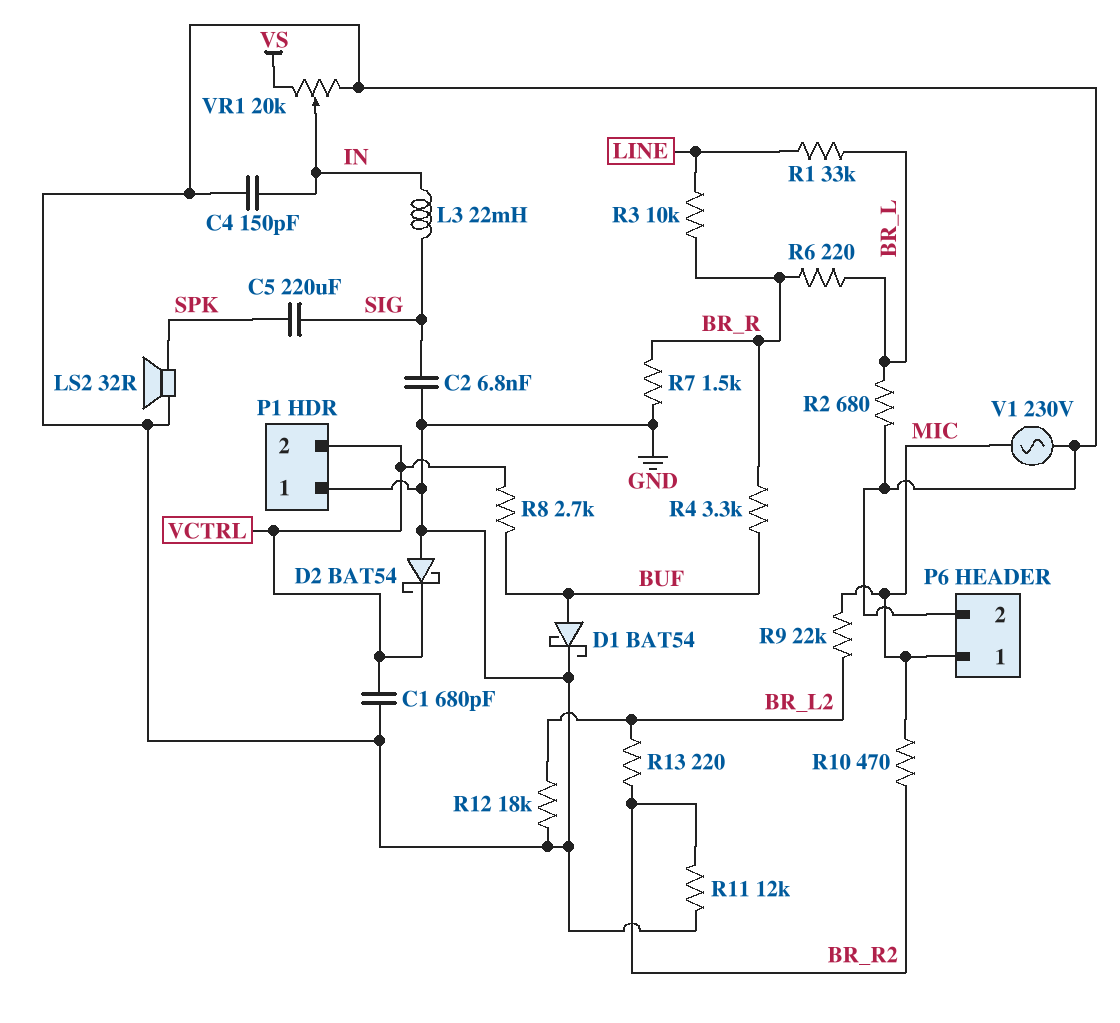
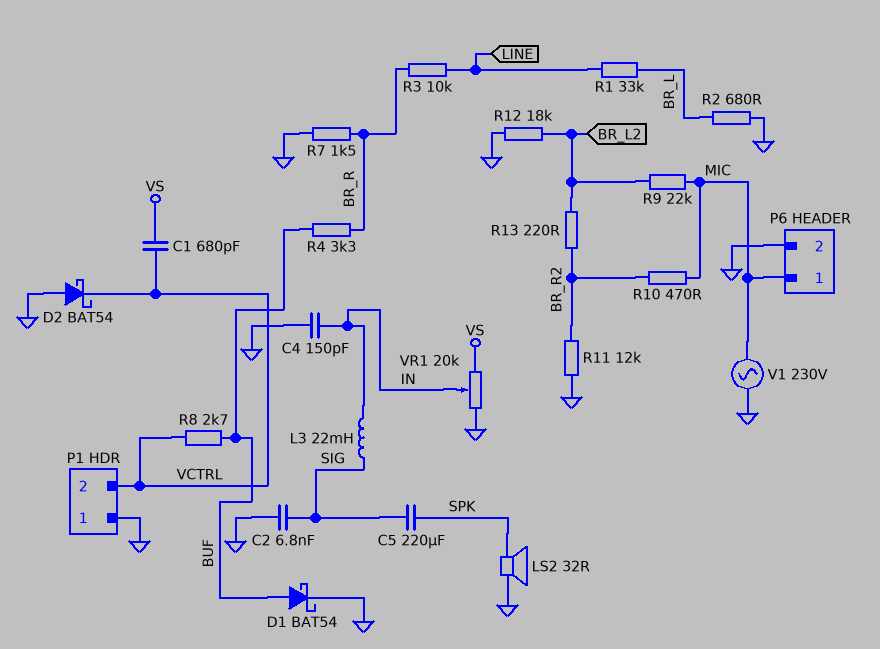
C1: 680pF (GND, VCTRL) -> 680pF (VCTRL, VS)
R6: 220 (BR_L, BR_R) -> none

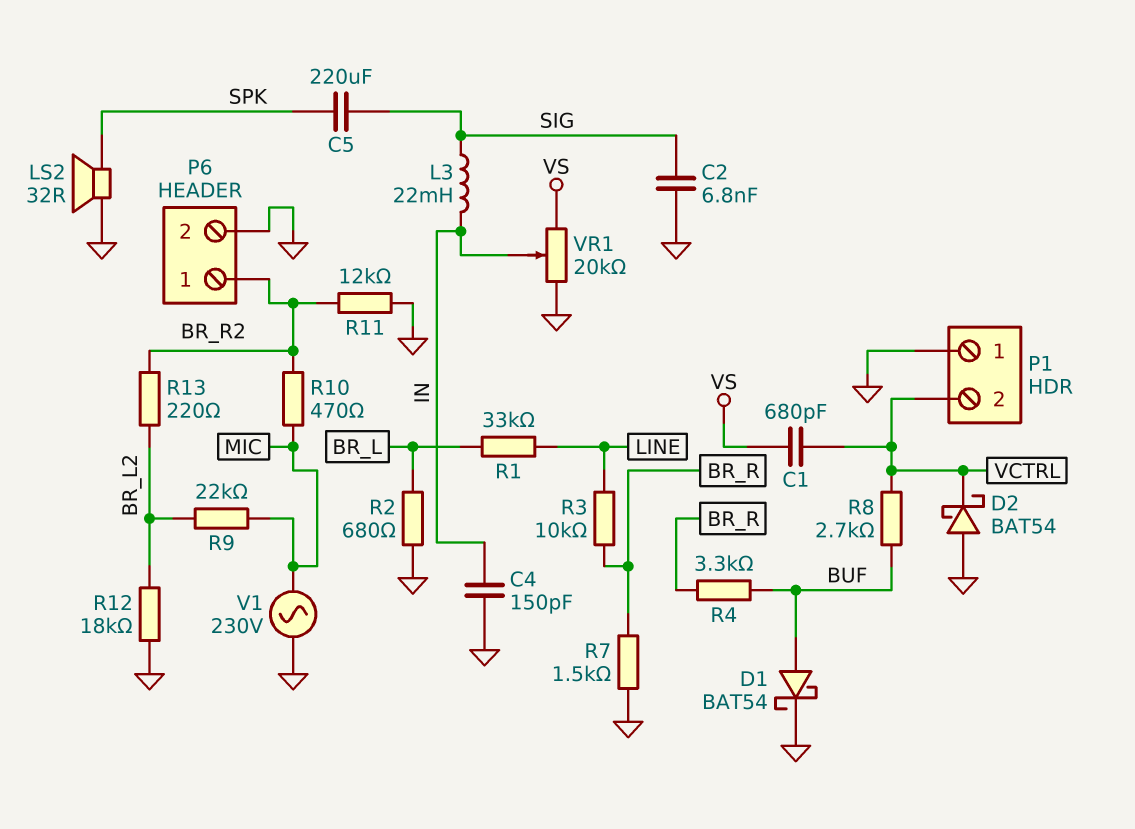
P6 pin 1: MIC -> BR_R2

